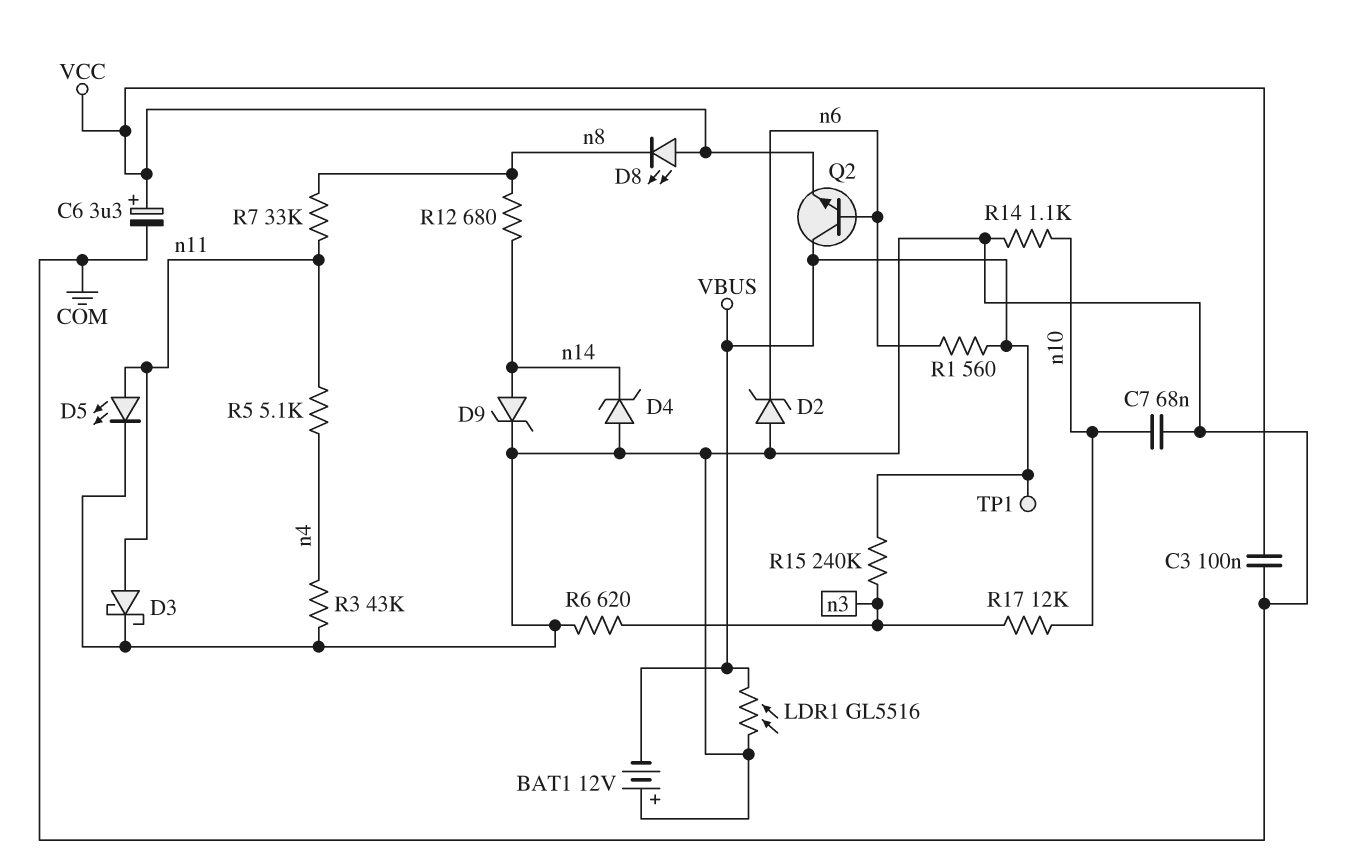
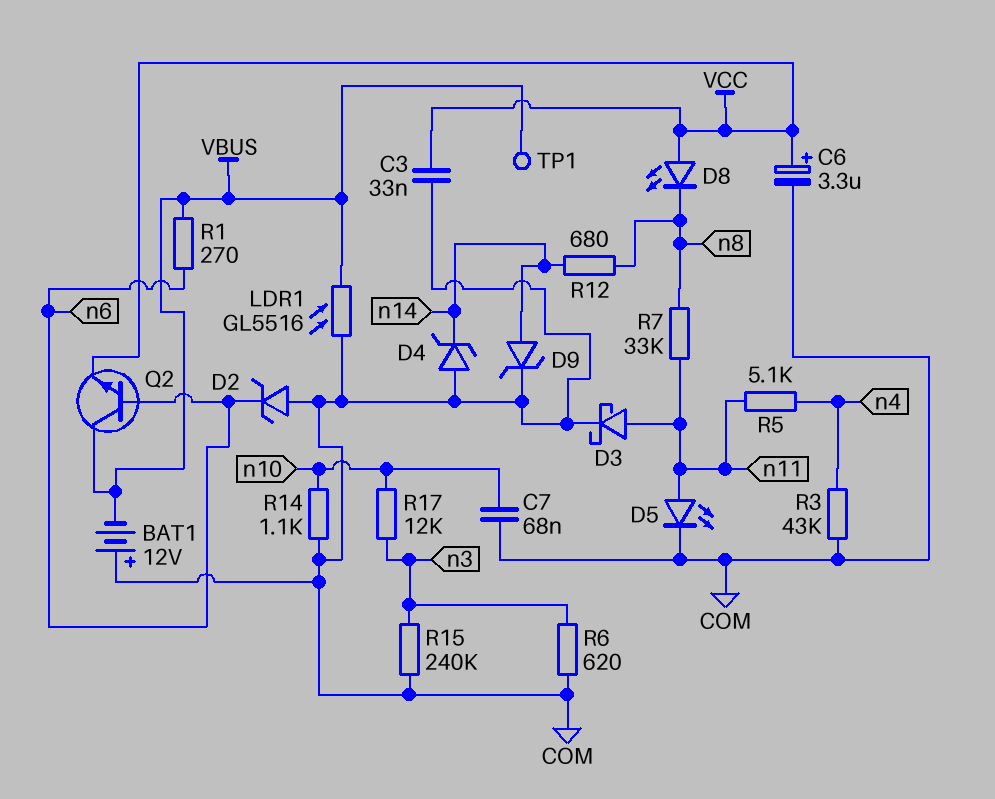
C3: 100nF (COM, VCC) -> 33nF (COM, VCC)
R1: 560 (VBUS, n6) -> 270 (VBUS, n6)
R15: 240k (VBUS, n3) -> 240k (COM, n3)

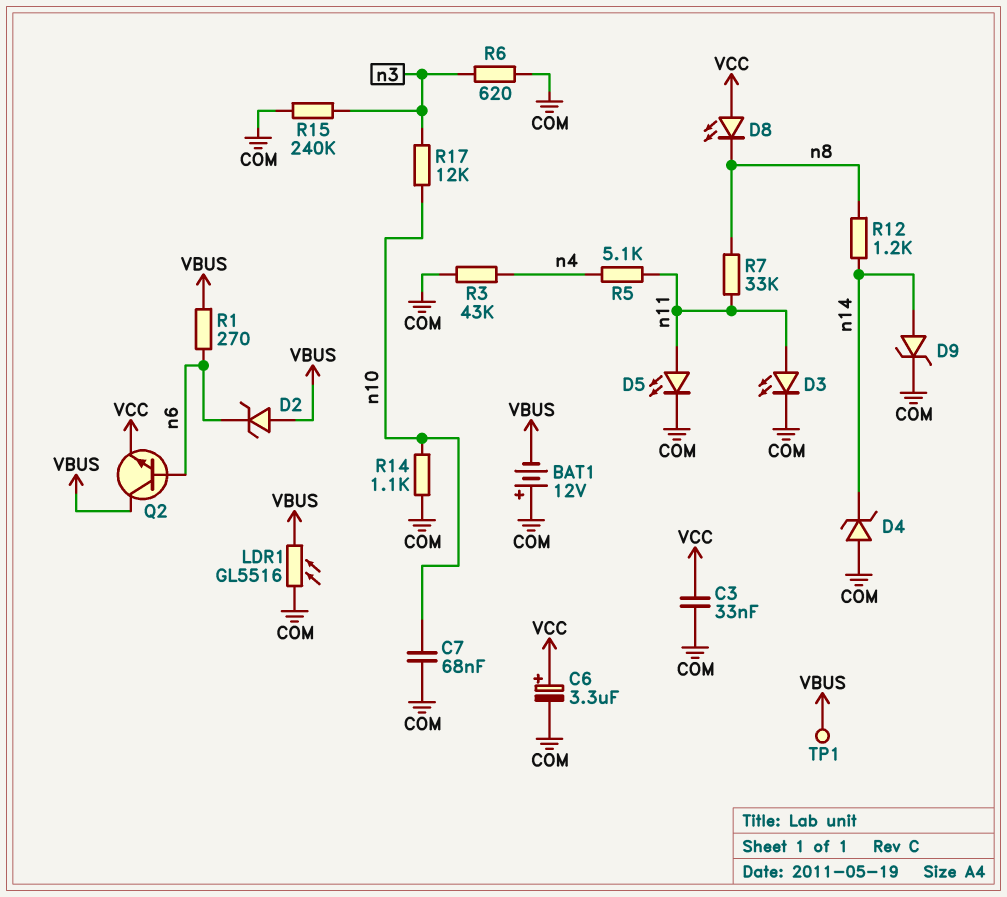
D2: zener (A COM, K n6) -> zener (A VBUS, K n6)
D3: schottky (A n11, K COM) -> LED (A n11, K COM)
R12: 680 (n8, n14) -> 1.2k (n8, n14)

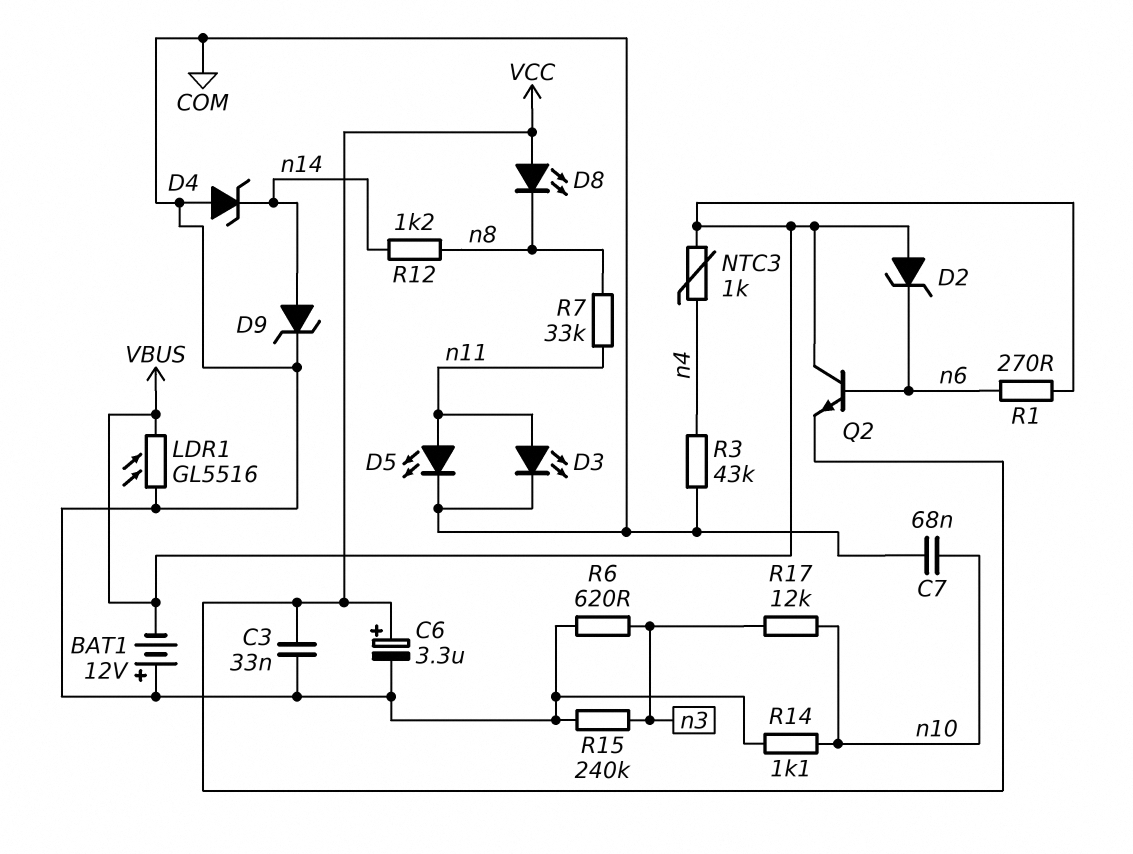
NTC3: none -> 1k (VBUS, n4)
R5: 5.1k (n4, n11) -> none
TP1: test point (VBUS) -> none

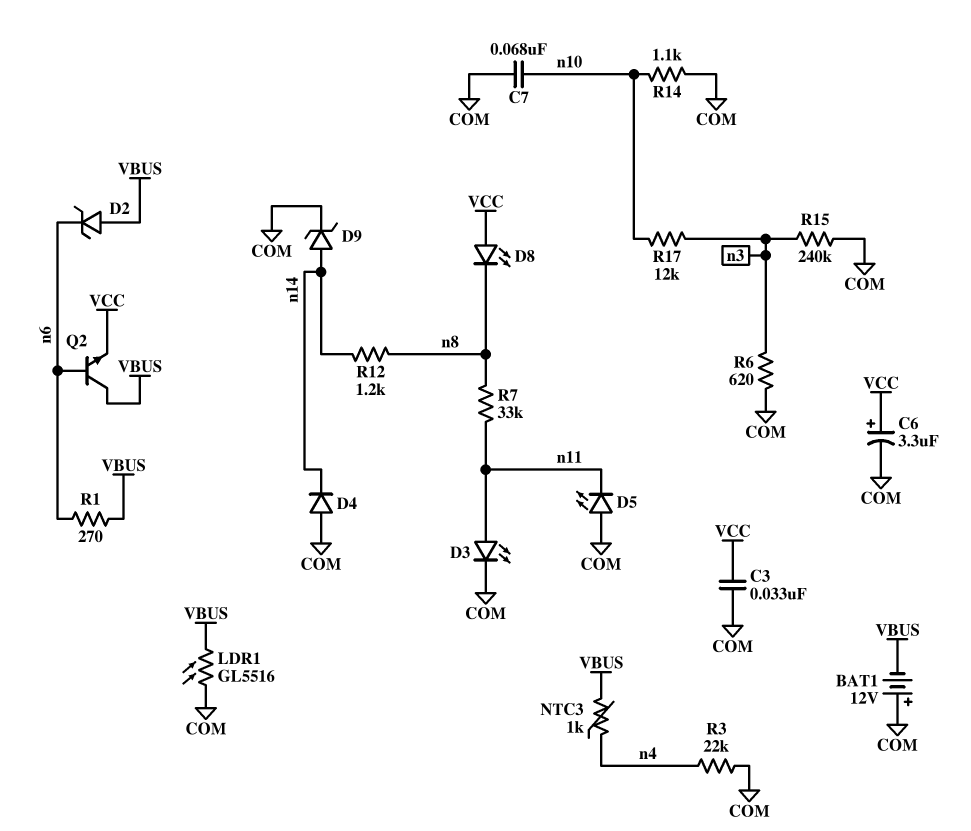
D4: zener (A COM, K n14) -> diode (A COM, K n14)
D5: LED (A n11, K COM) -> LED (A COM, K n11)
R3: 43k (COM, n4) -> 22k (COM, n4)

